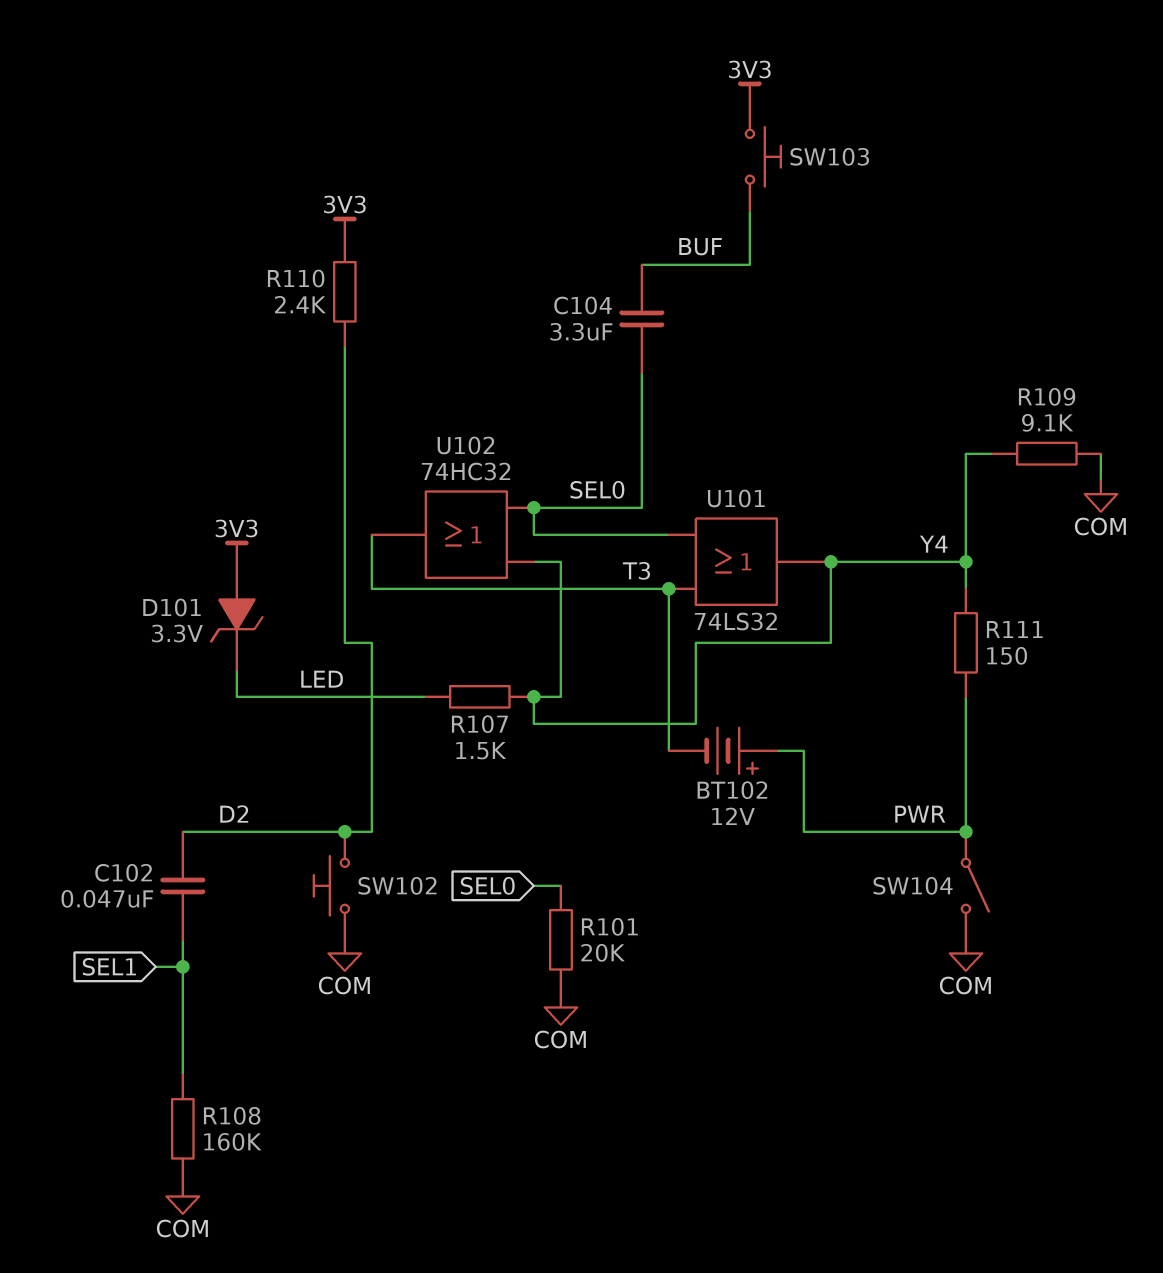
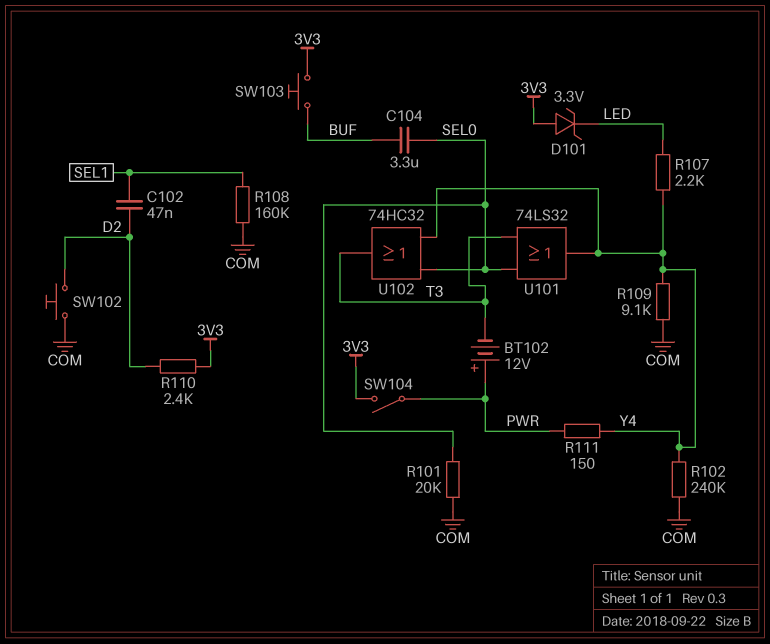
R102: none -> 240k (COM, Y4)
R107: 1.5k (LED, Y4) -> 2.2k (LED, Y4)
SW104: switch (COM, PWR) -> switch (3V3, PWR)

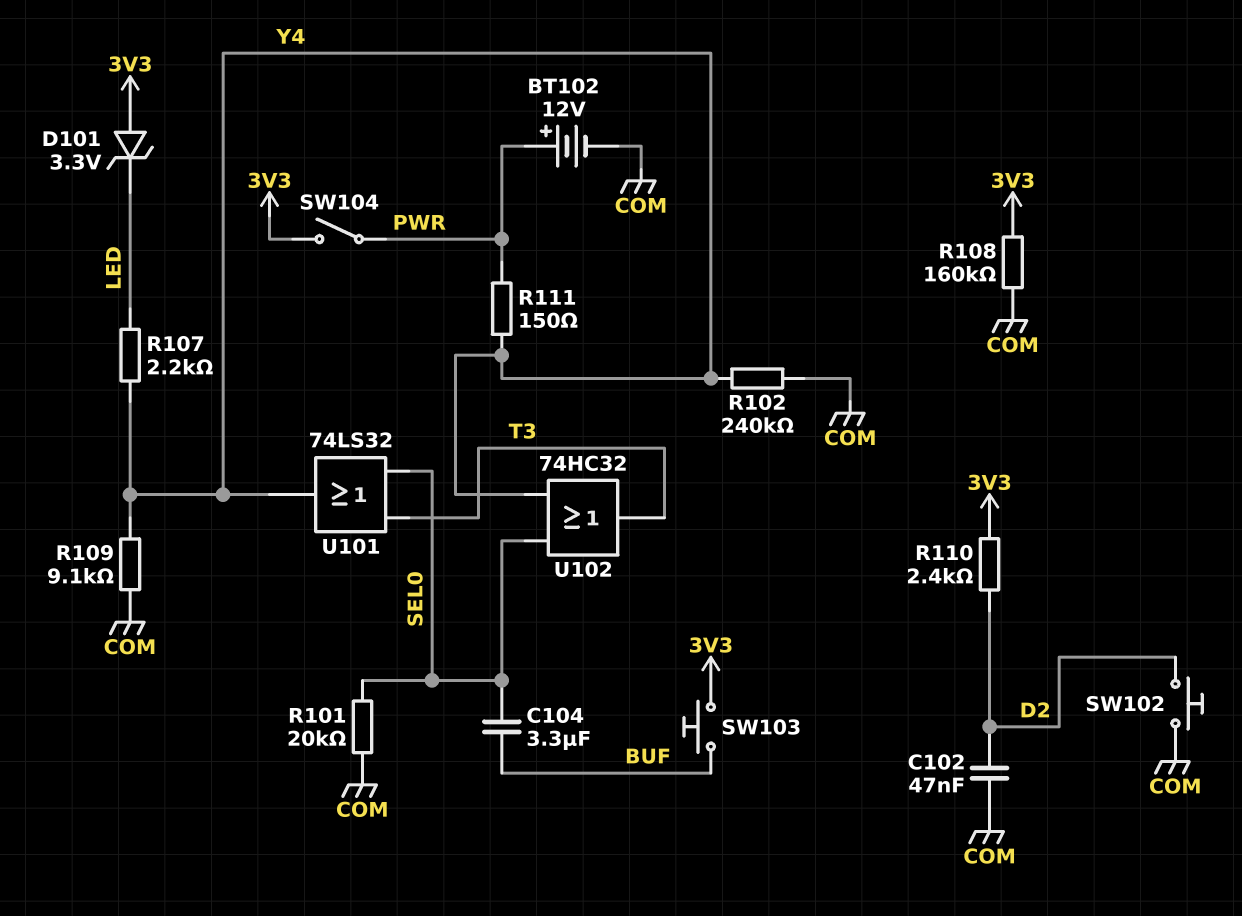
BT102: 12V (plus PWR, minus T3) -> 12V (plus PWR, minus COM)
C102: 47nF (D2, SEL1) -> 47nF (COM, D2)
R108: 160k (COM, SEL1) -> 160k (3V3, COM)

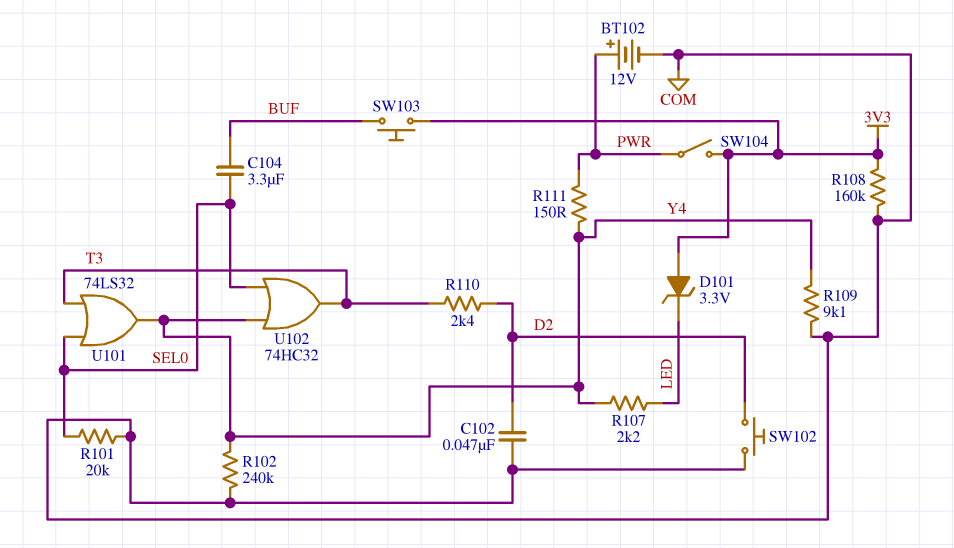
R110: 2.4k (3V3, D2) -> 2.4k (D2, T3)

